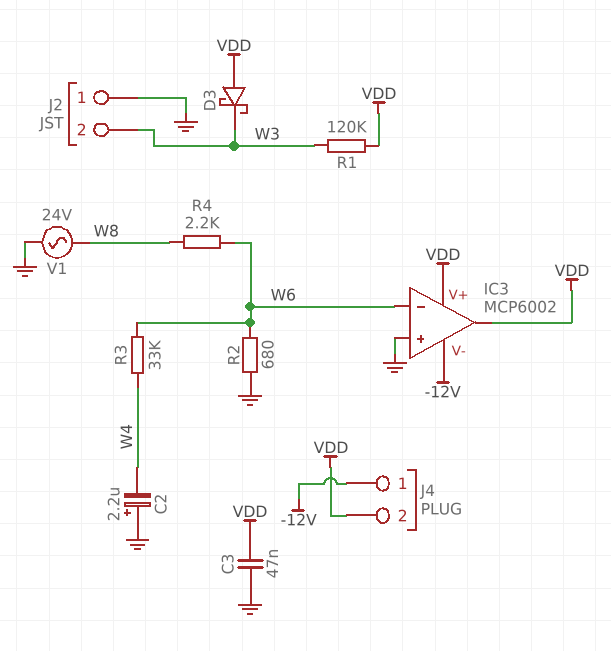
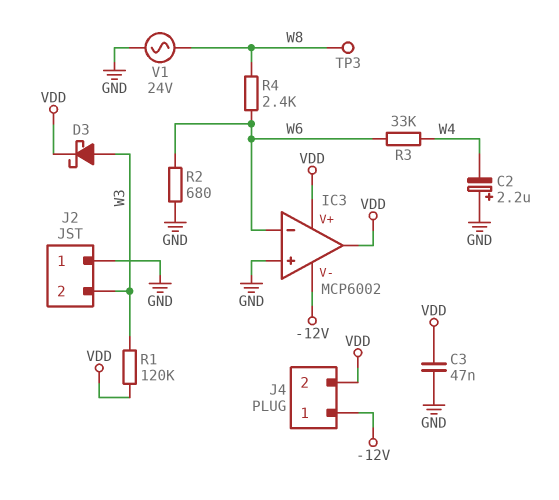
D3: schottky (A VDD, K W3) -> schottky (A W3, K VDD)
R4: 2.2k (W6, W8) -> 2.4k (W6, W8)
TP3: none -> test point (W8)

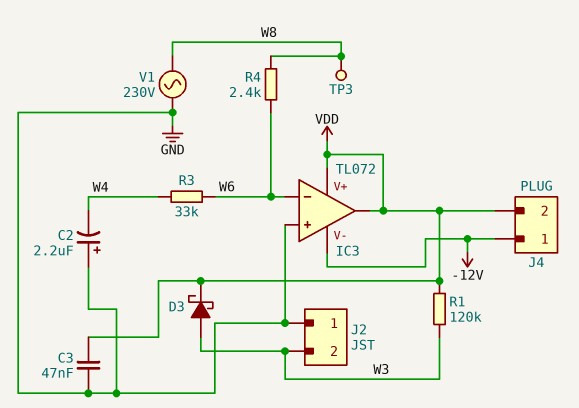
IC3: MCP6002 -> TL072
R2: 680 (GND, W6) -> none
V1: AC 24V (GND, W8) -> AC 230V (GND, W8)

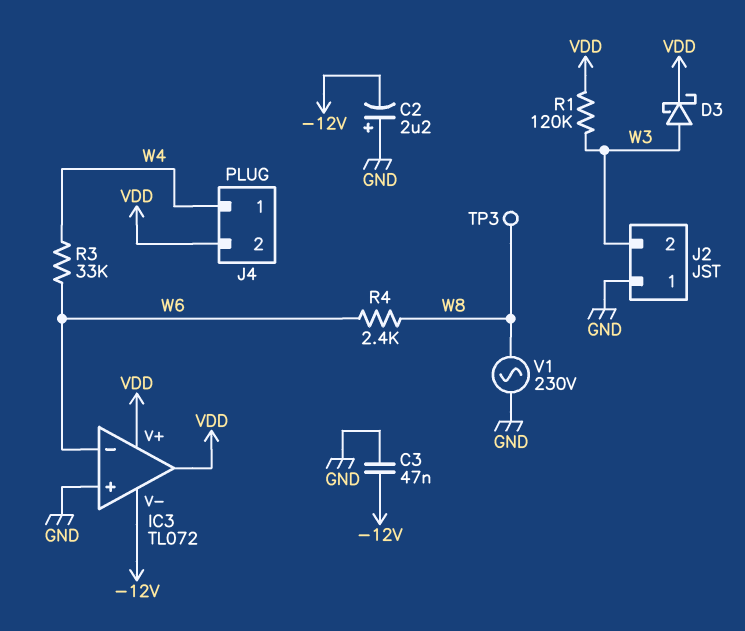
C2: 2.2uF (plus GND, minus W4) -> 2.2uF (plus GND, minus -12V)
C3: 47nF (GND, VDD) -> 47nF (-12V, GND)
J4 pin 1: -12V -> W4

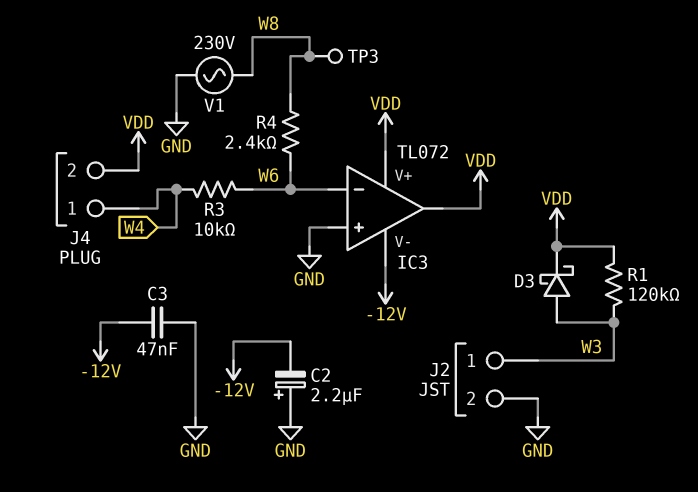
J2 pin 1: GND -> W3
J2 pin 2: W3 -> GND
R3: 33k (W4, W6) -> 10k (W4, W6)

